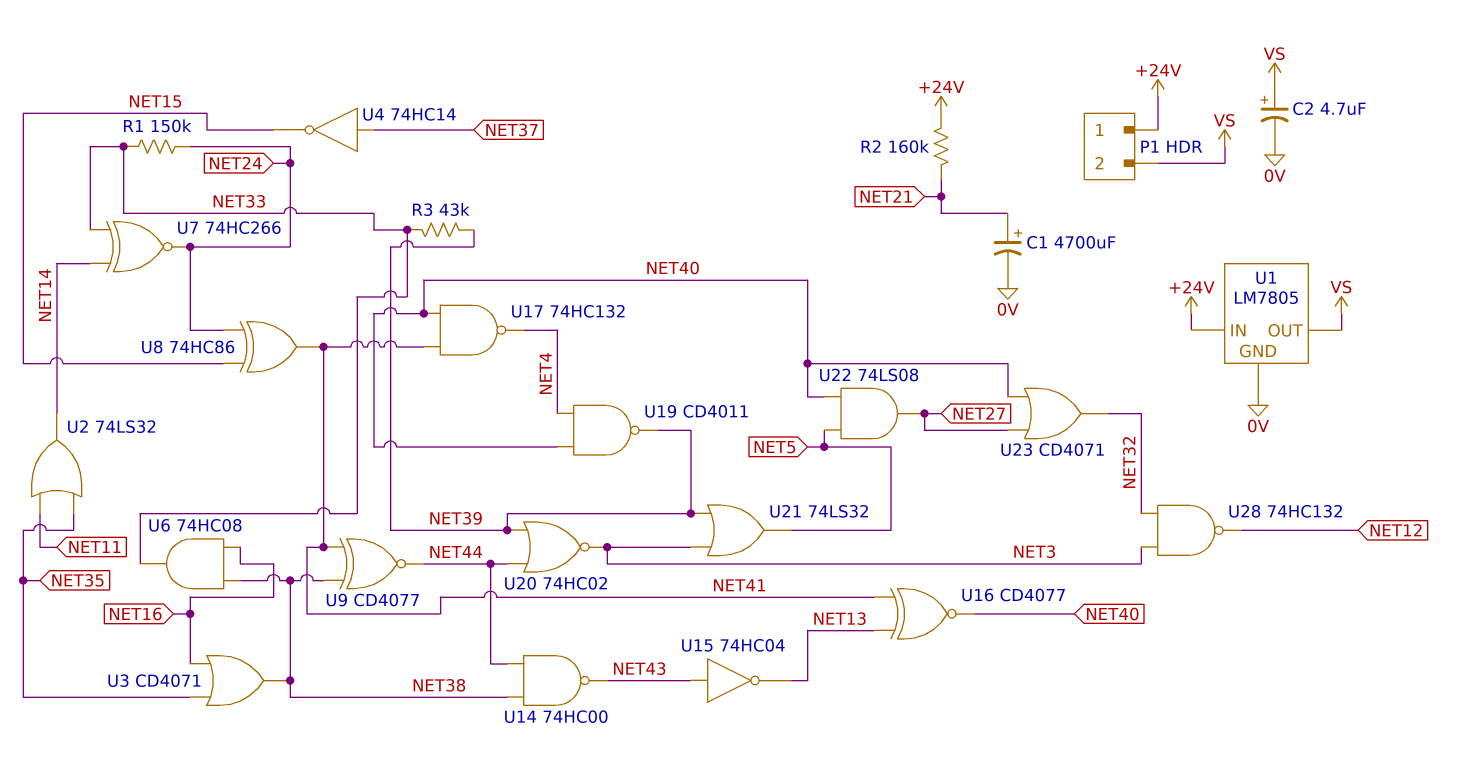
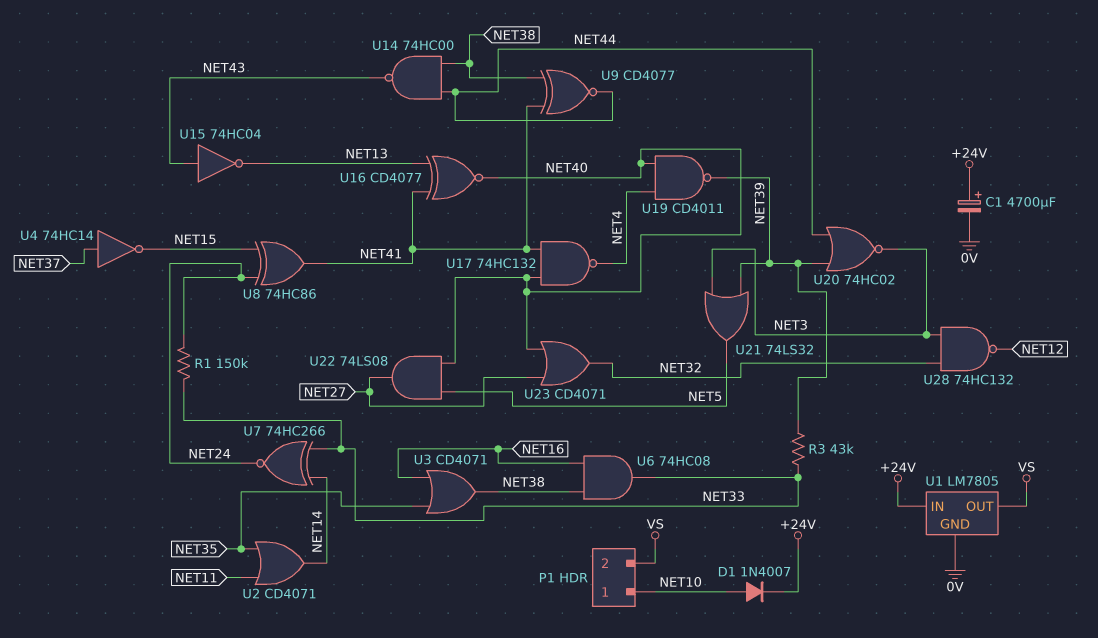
C1: 4700uF (plus NET21, minus 0V) -> 4700uF (plus +24V, minus 0V)
C2: 4.7uF (plus VS, minus 0V) -> none
D1: none -> diode 1N4007 (A NET10, K +24V)
P1 pin 1: +24V -> NET10
R2: 160k (+24V, NET21) -> none
U2: OR 74LS32 (in NET11, in NET35, out NET14) -> OR CD4071 (in NET11, in NET35, out NET14)

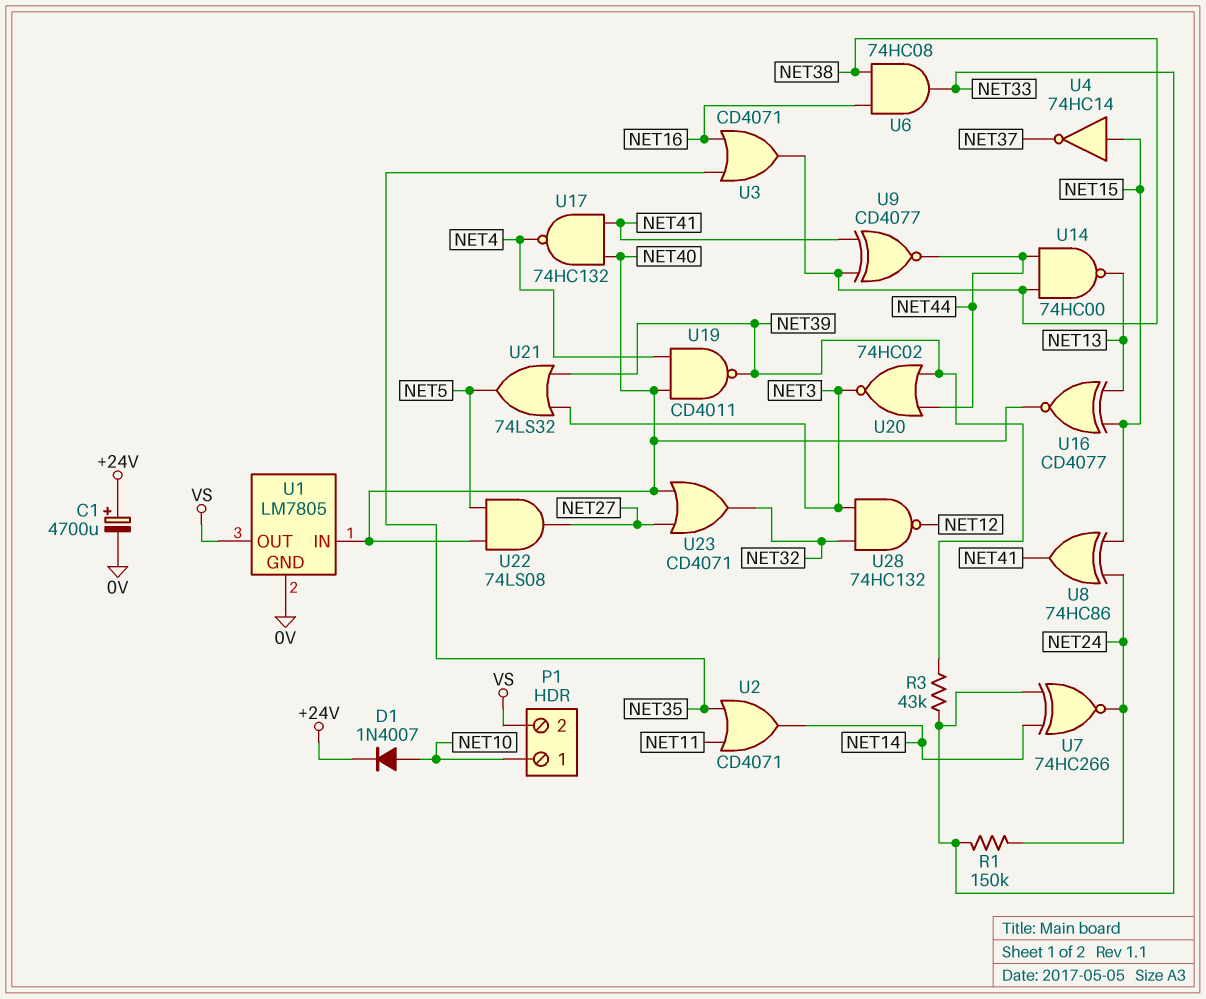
U1 pin IN: +24V -> NET40
U4: NOT 74HC14 (in NET37, out NET15) -> NOT 74HC14 (in NET15, out NET37)
U14: NAND 74HC00 (in NET38, in NET44, out NET43) -> NAND 74HC00 (in NET38, in NET44, out NET13)
U15: NOT 74HC04 (in NET43, out NET13) -> none
U16: XNOR CD4077 (in NET13, in NET41, out NET40) -> XNOR CD4077 (in NET13, in NET15, out NET40)

